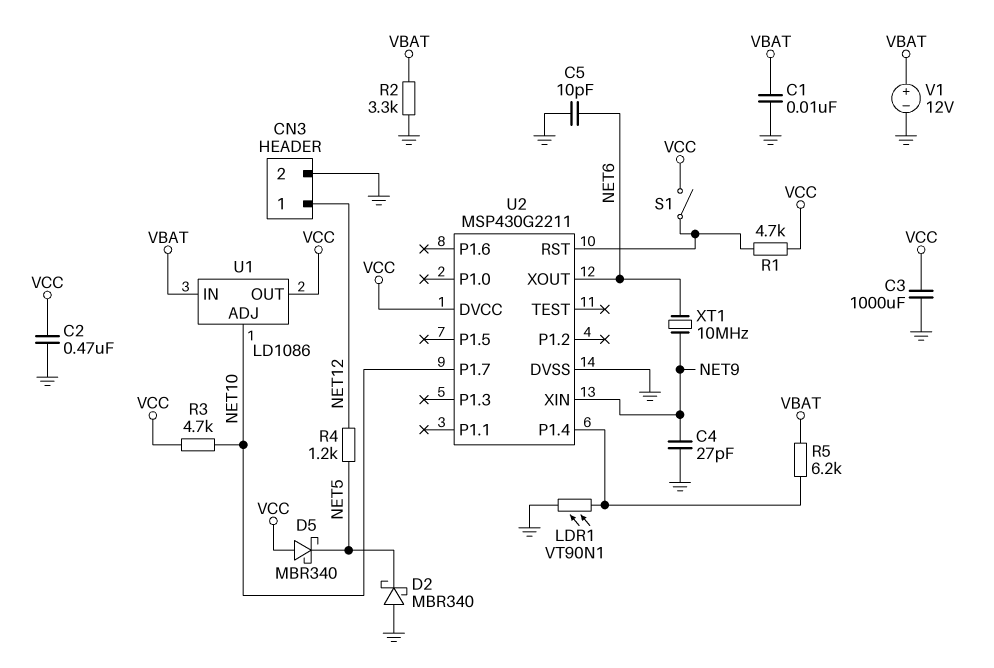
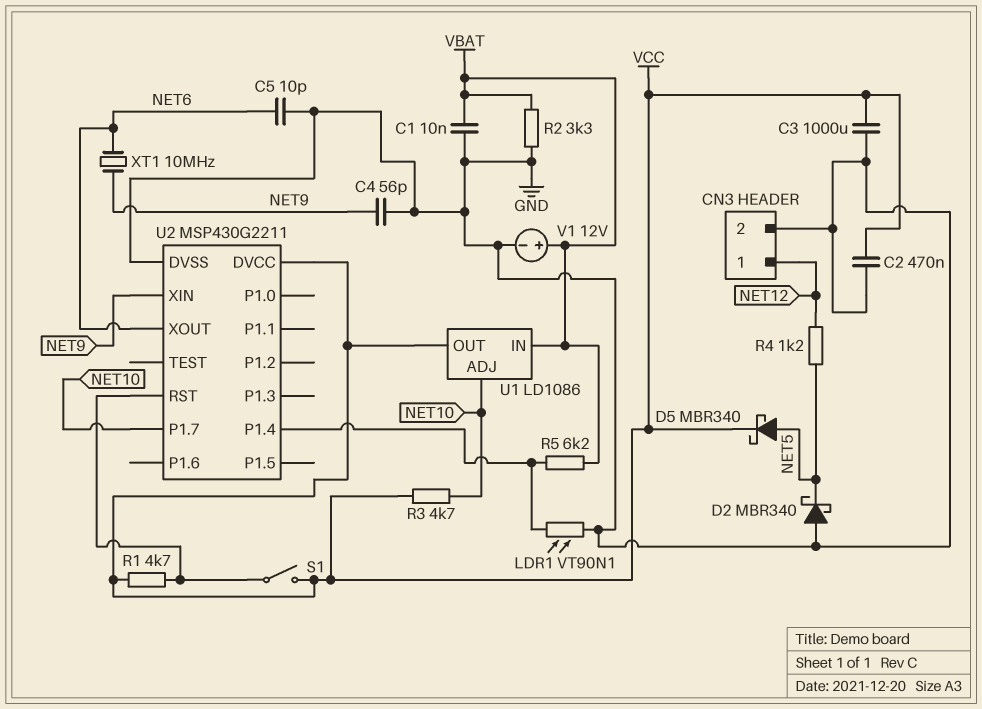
C4: 27pF (GND, NET9) -> 56pF (GND, NET9)
D5: schottky MBR340 (A VCC, K NET5) -> schottky MBR340 (A NET5, K VCC)

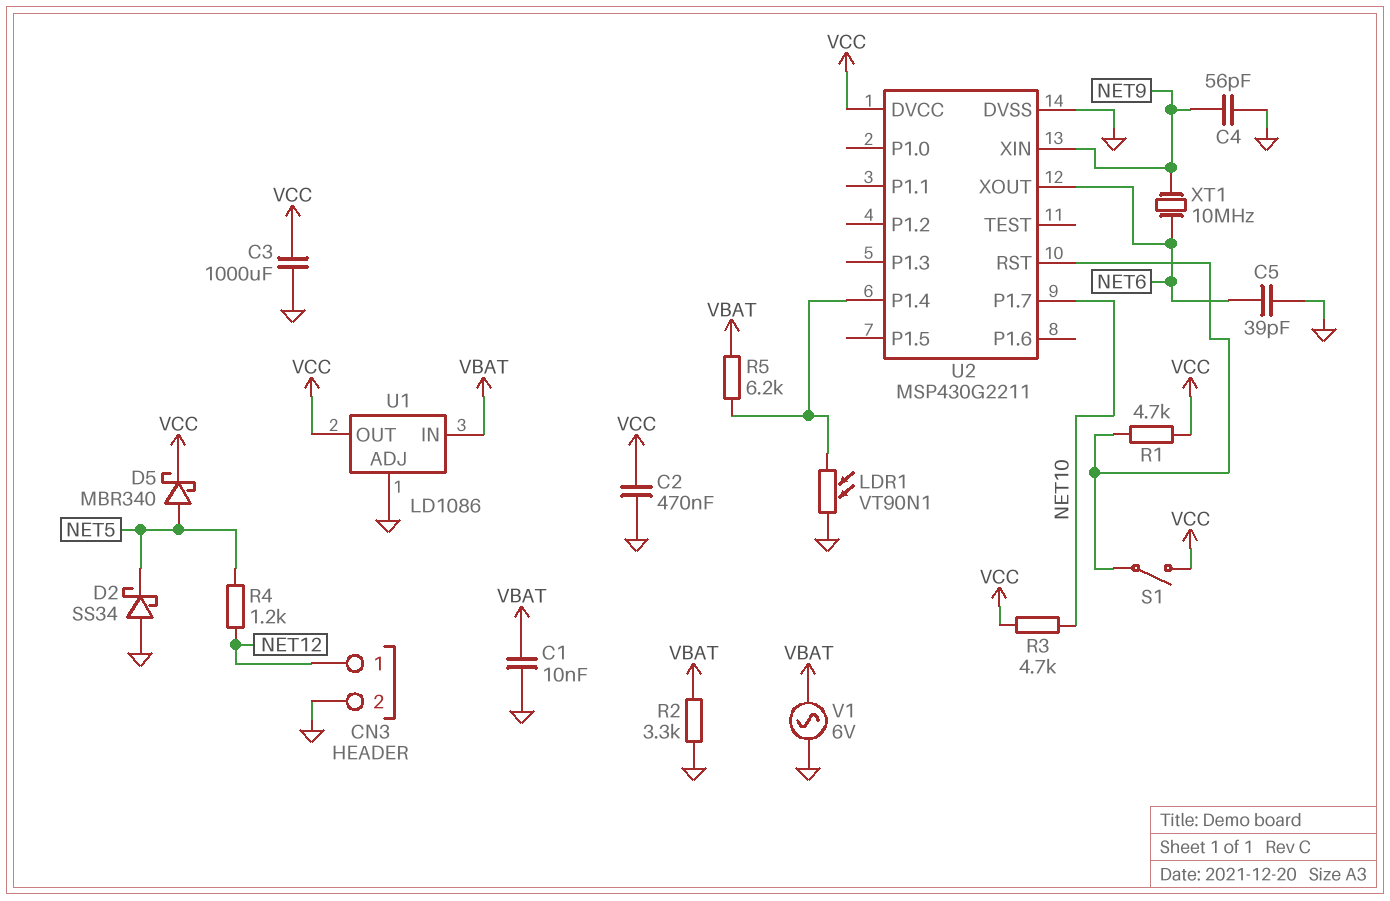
C5: 10pF (GND, NET6) -> 39pF (GND, NET6)
D2: schottky MBR340 (A GND, K NET5) -> schottky SS34 (A GND, K NET5)
U1 pin ADJ: NET10 -> GND
V1: 12V (plus VBAT, minus GND) -> AC 6V (GND, VBAT)

